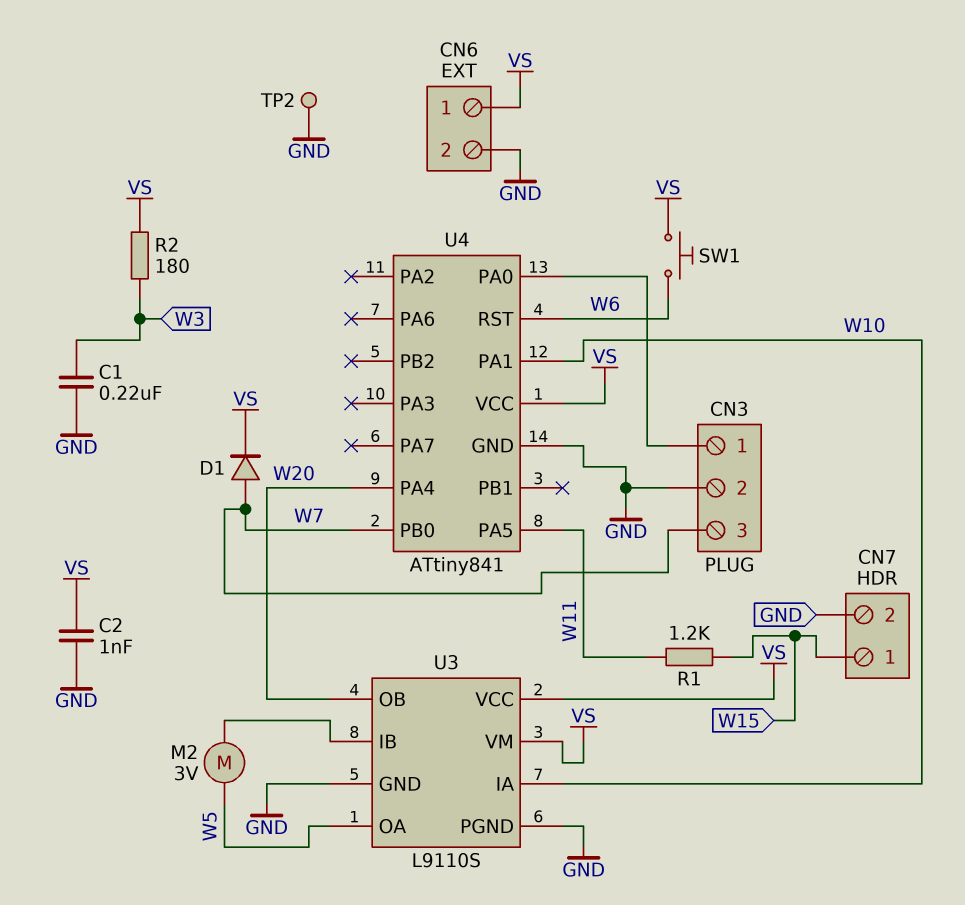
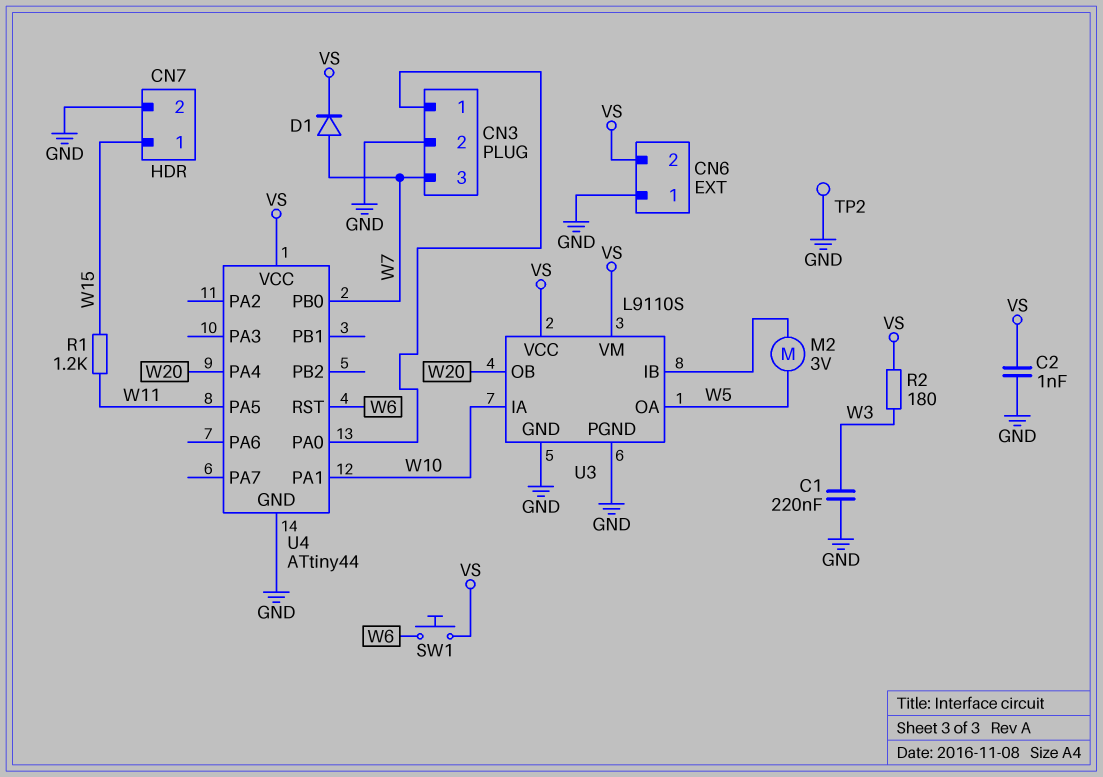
CN6 pin 1: VS -> GND
CN6 pin 2: GND -> VS
U4: ATtiny841 -> ATtiny44

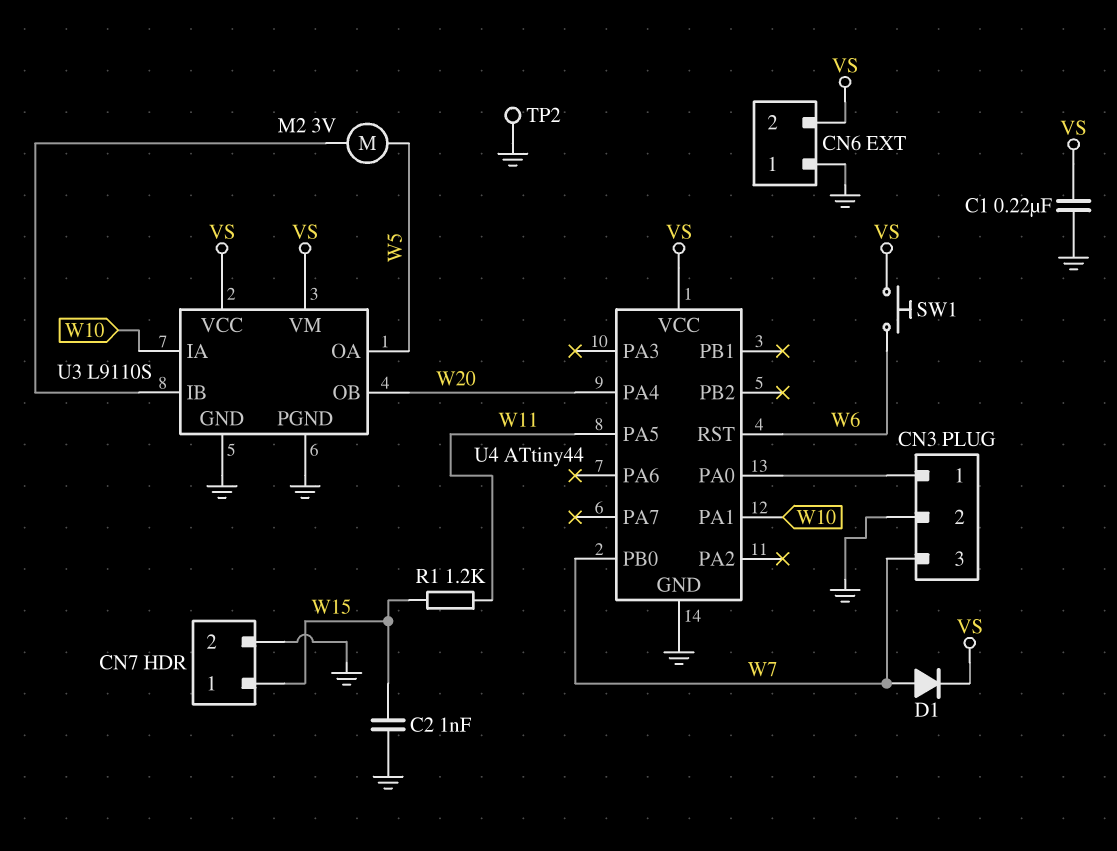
C1: 220nF (GND, W3) -> 220nF (GND, VS)
C2: 1nF (GND, VS) -> 1nF (GND, W15)
R2: 180 (VS, W3) -> none

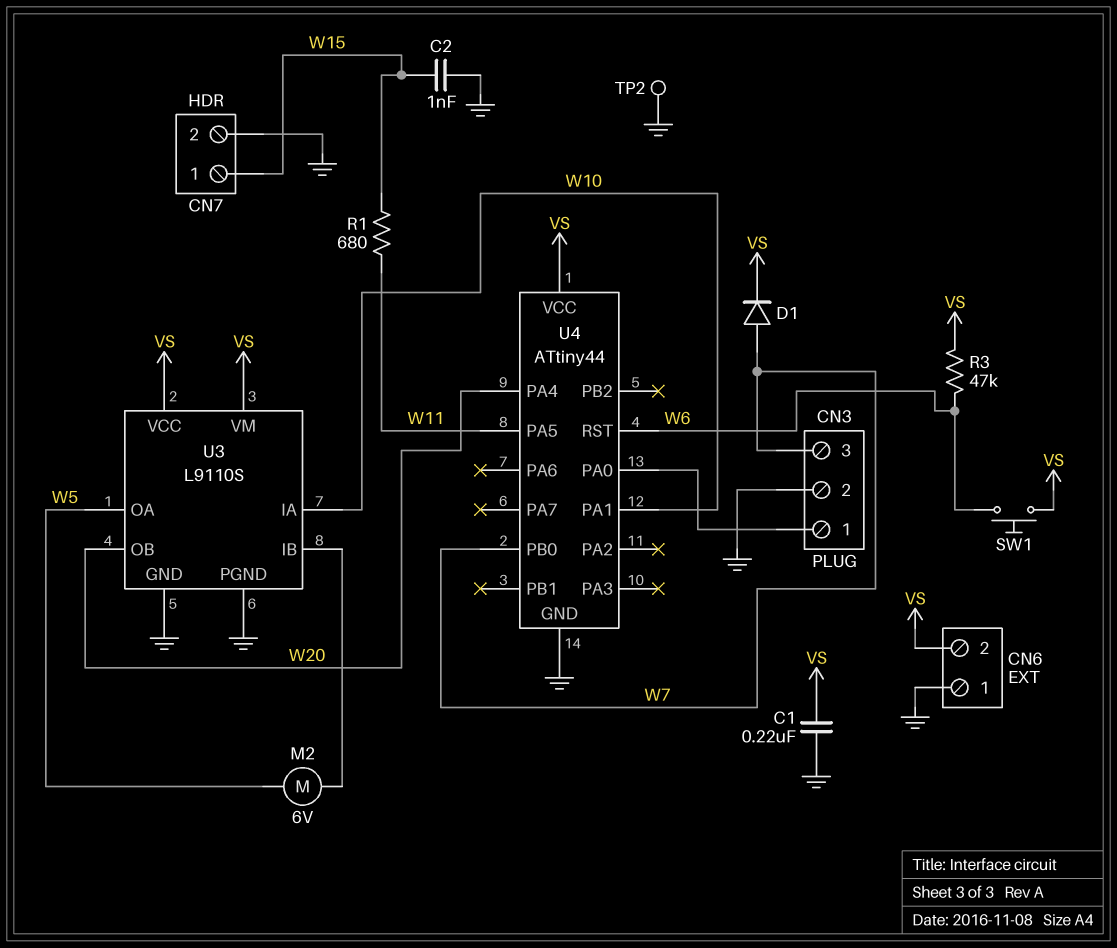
M2: motor 3V (U3/IB, W5) -> motor 6V (U3/IB, W5)
R1: 1.2k (W11, W15) -> 680 (W11, W15)
R3: none -> 47k (VS, W6)

